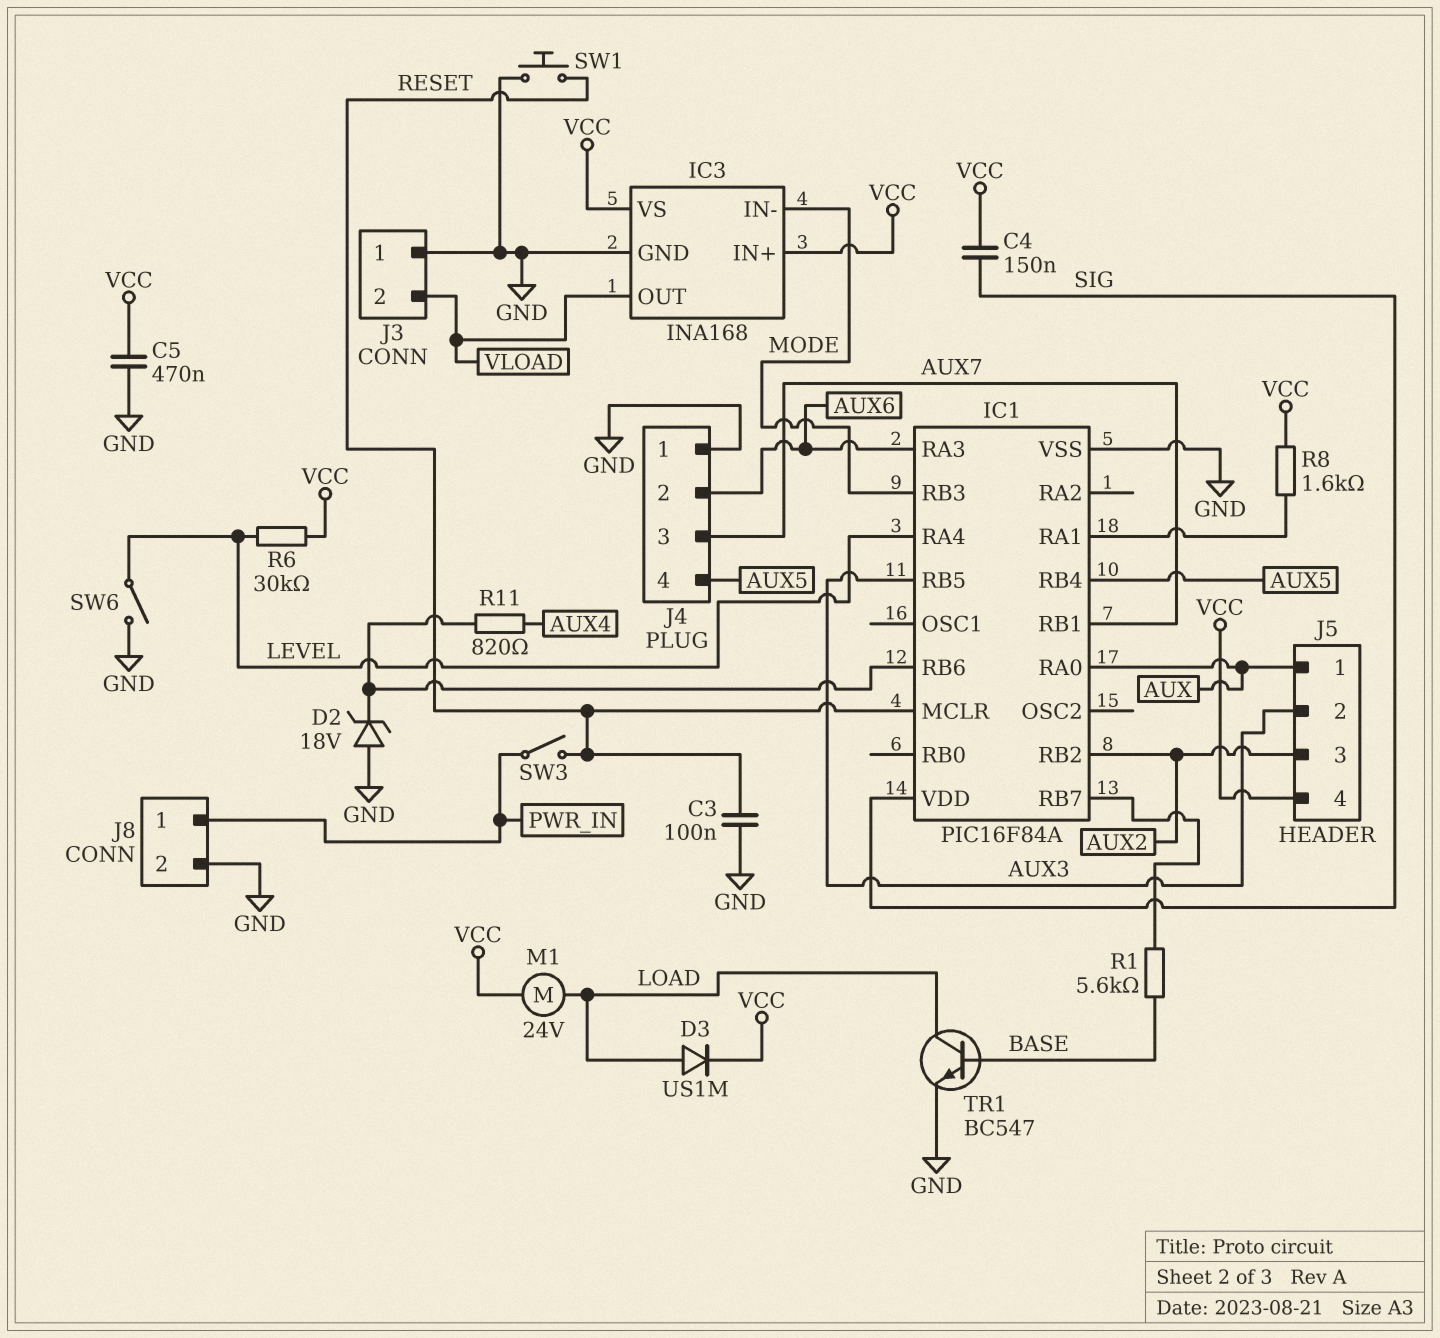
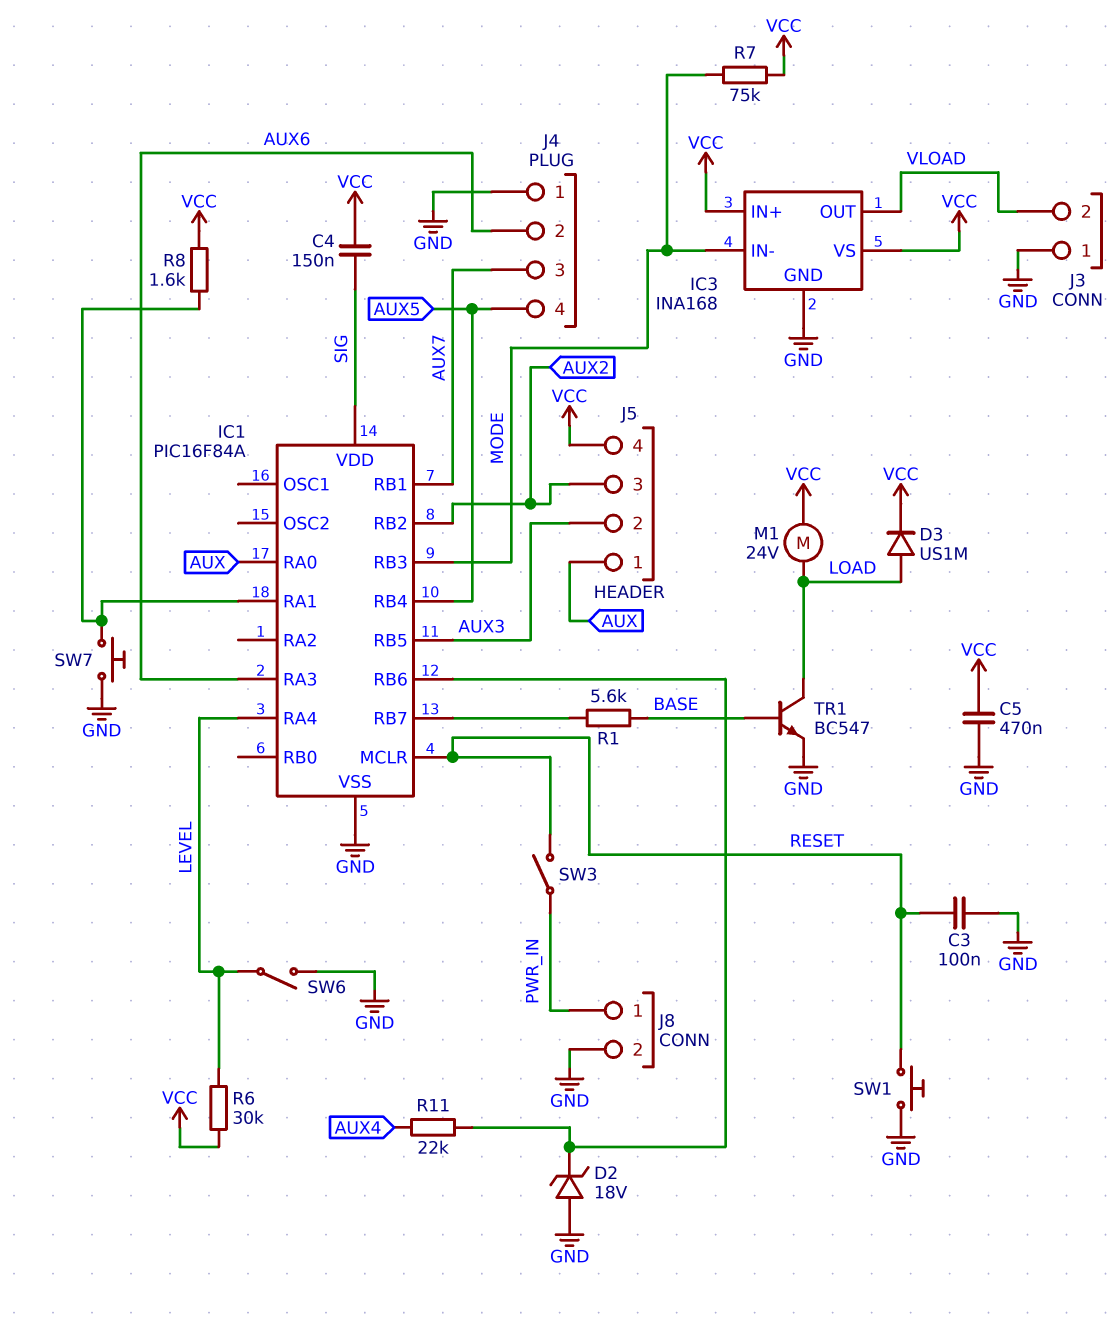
R7: none -> 75k (MODE, VCC)
R11: 820 (AUX4, IC1/RB6) -> 22k (AUX4, IC1/RB6)
SW7: none -> button (GND, IC1/RA1)

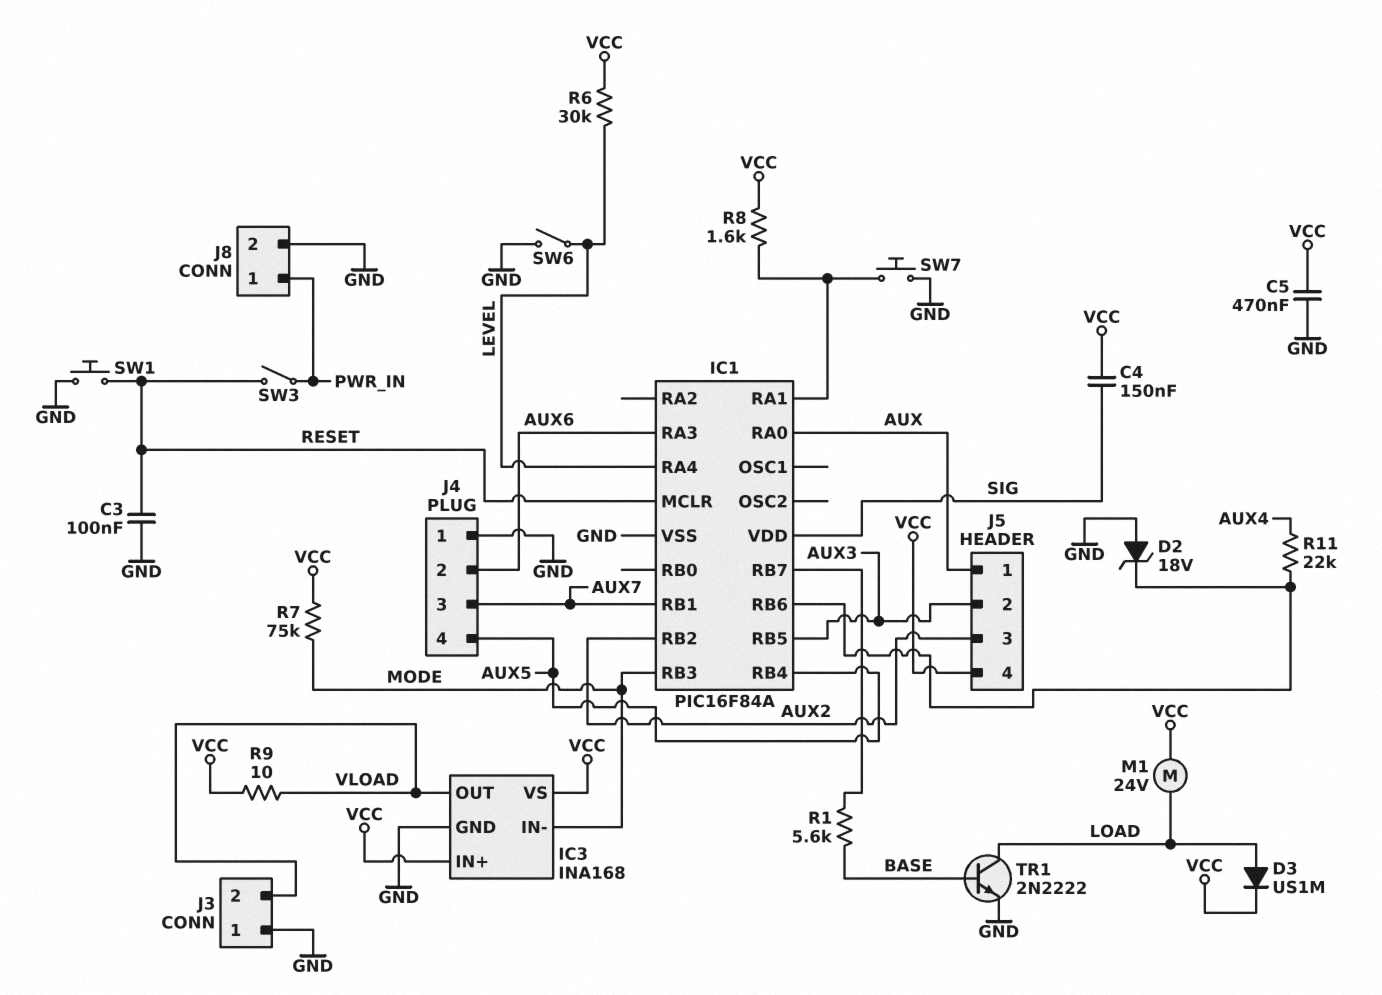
R9: none -> 10 (VCC, VLOAD)
TR1: NPN BC547 (B BASE, C LOAD, E GND) -> NPN 2N2222 (B BASE, C LOAD, E GND)

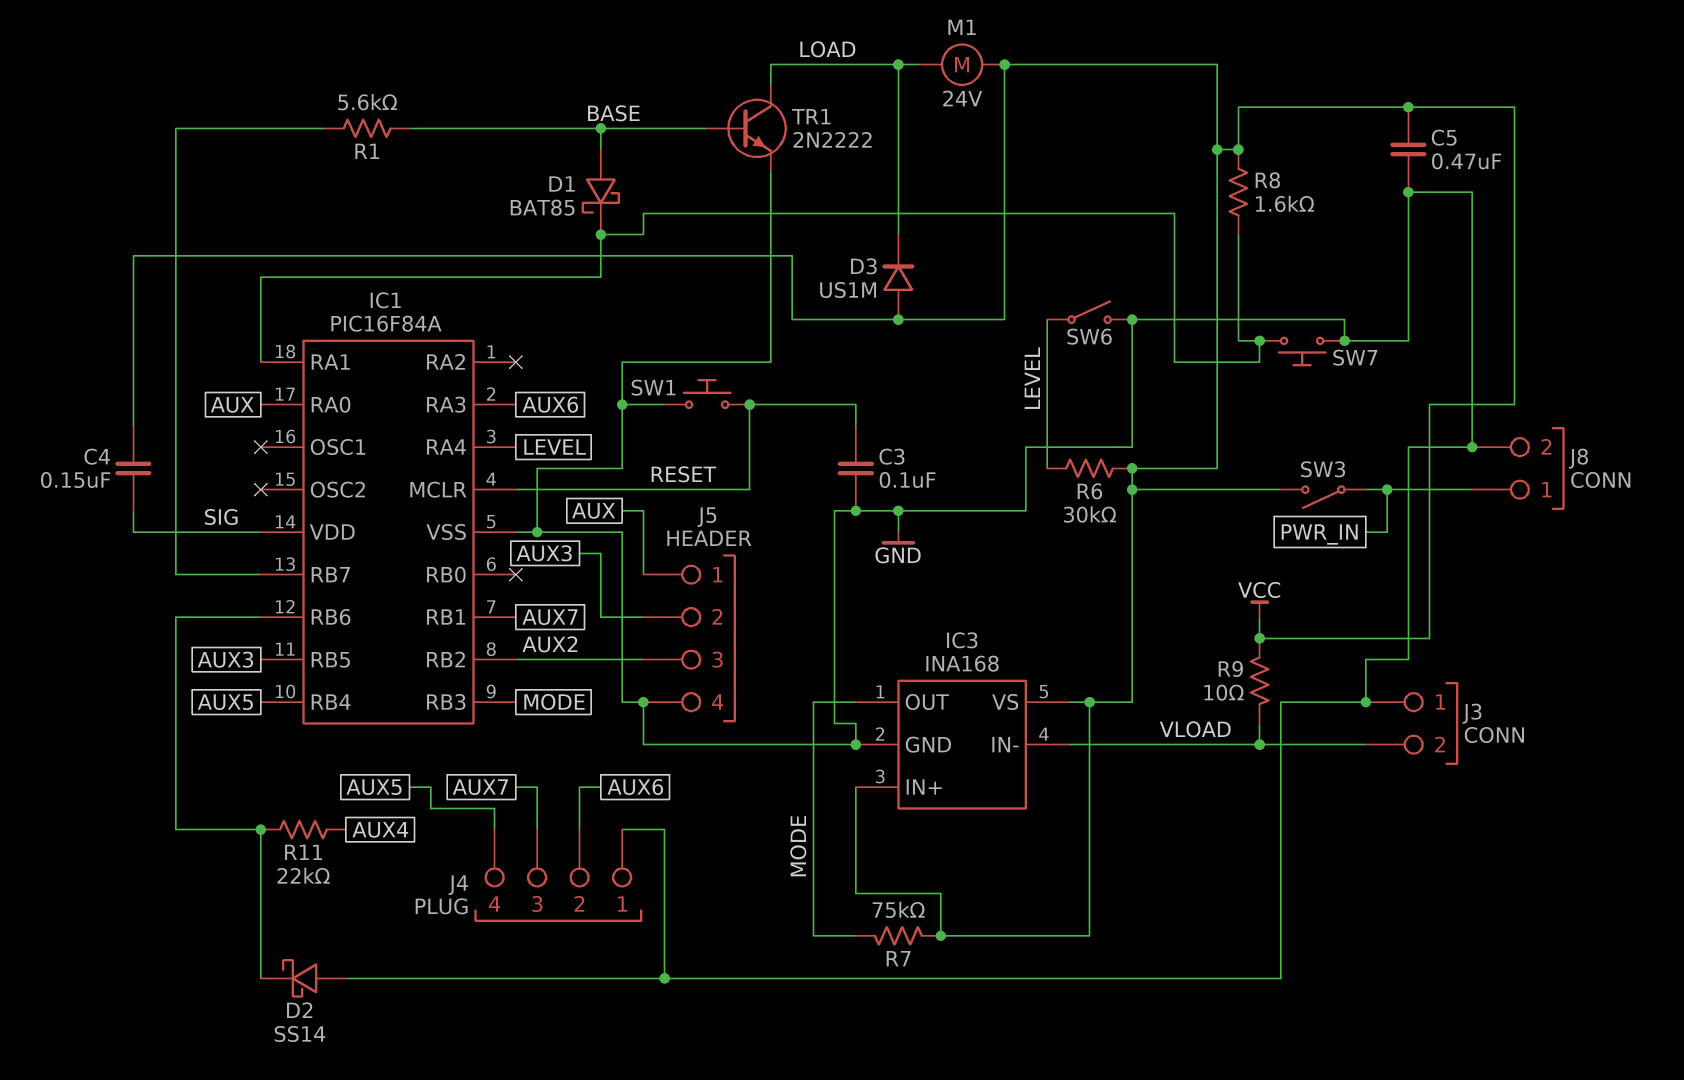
D1: none -> schottky BAT85 (A BASE, K IC1/RA1)
D2: zener 18V (A GND, K IC1/RB6) -> schottky SS14 (A GND, K IC1/RB6)
D3: diode US1M (A LOAD, K VCC) -> diode US1M (A VCC, K LOAD)
IC3 pin IN-: MODE -> VLOAD
IC3 pin OUT: VLOAD -> MODE
J5 pin 4: VCC -> GND
SW3: switch (PWR_IN, RESET) -> switch (PWR_IN, VCC)

